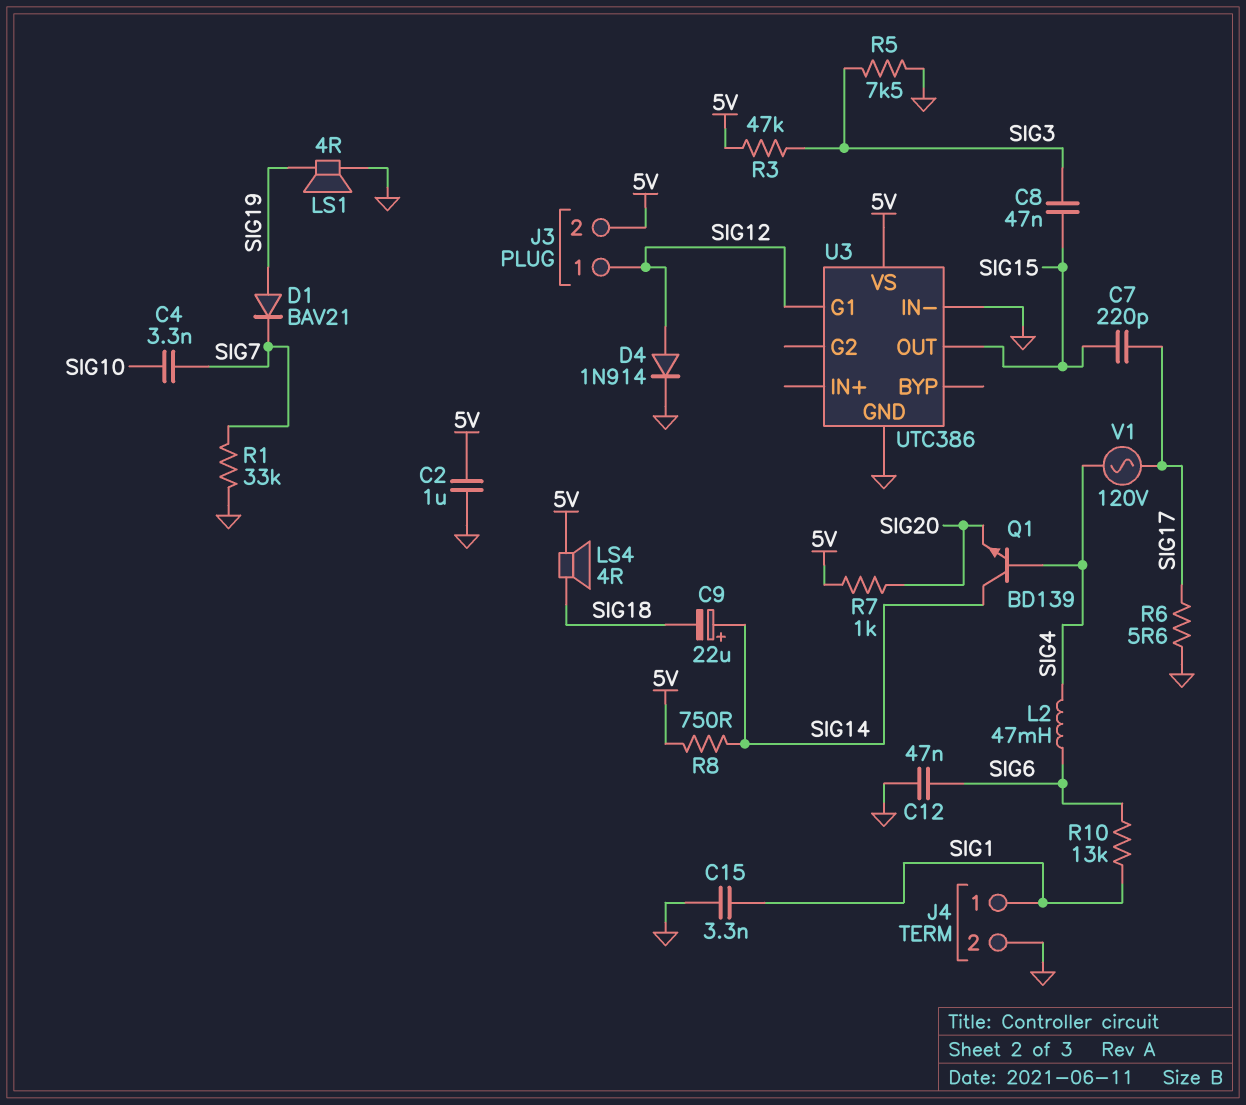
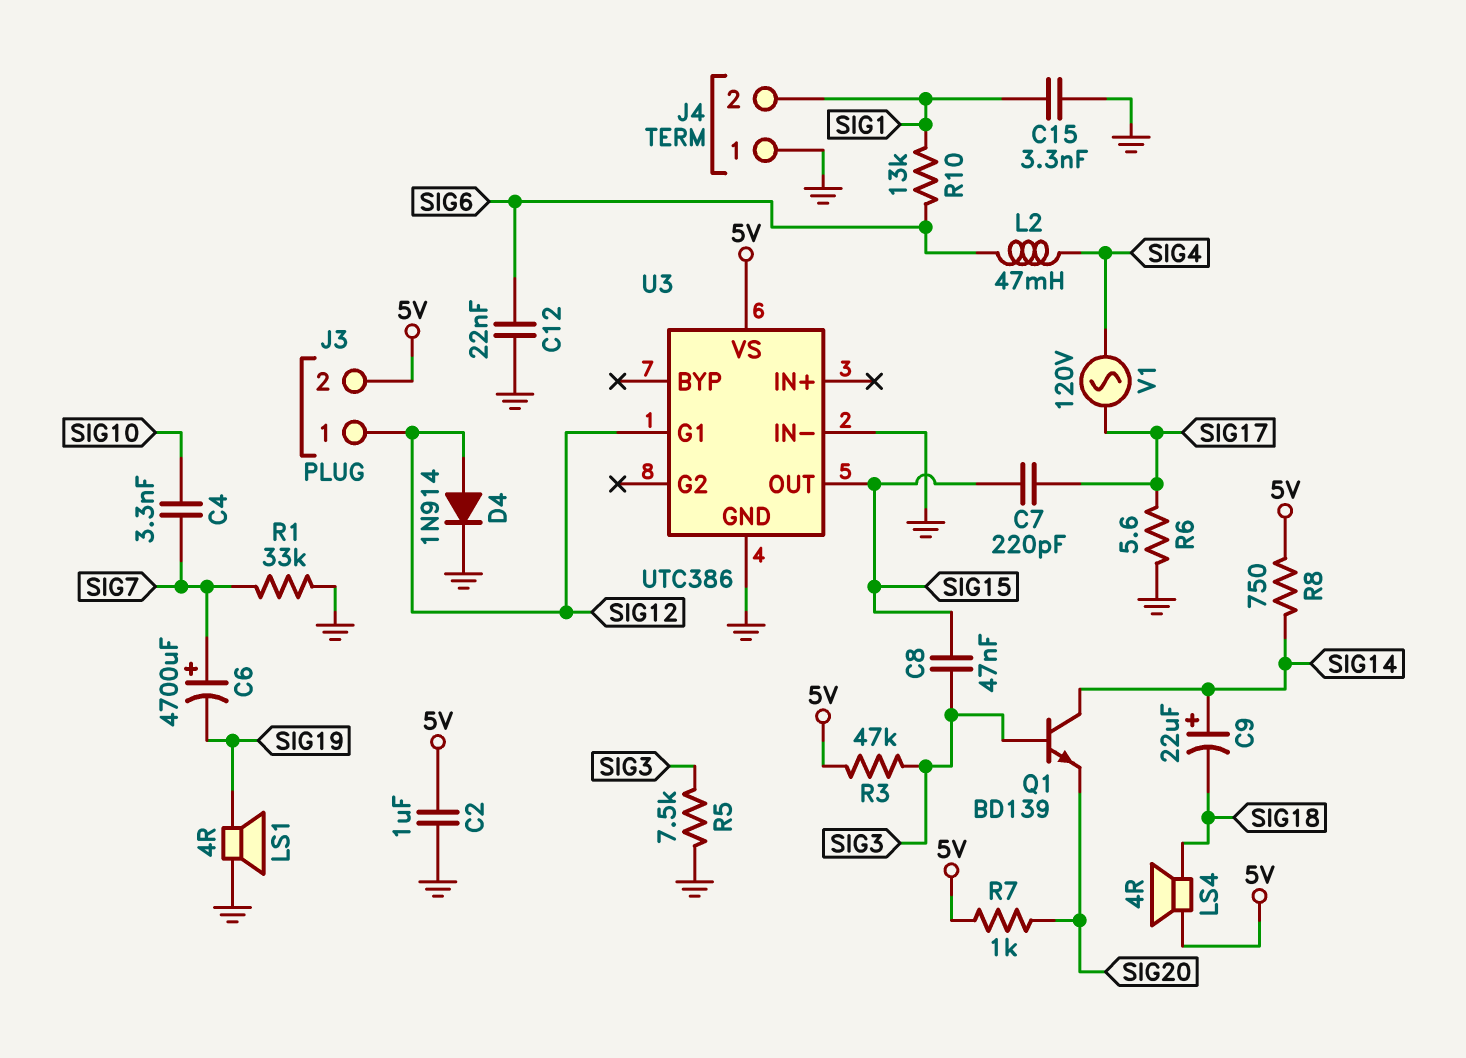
C6: none -> 4700uF (plus SIG7, minus SIG19)
C12: 47nF (GND, SIG6) -> 22nF (GND, SIG6)
D1: diode BAV21 (A SIG19, K SIG7) -> none
J4 pin 1: SIG1 -> GND
J4 pin 2: GND -> SIG1
Q1: NPN BD139 (B SIG4, C SIG14, E SIG20) -> NPN BD139 (B SIG3, C SIG14, E SIG20)

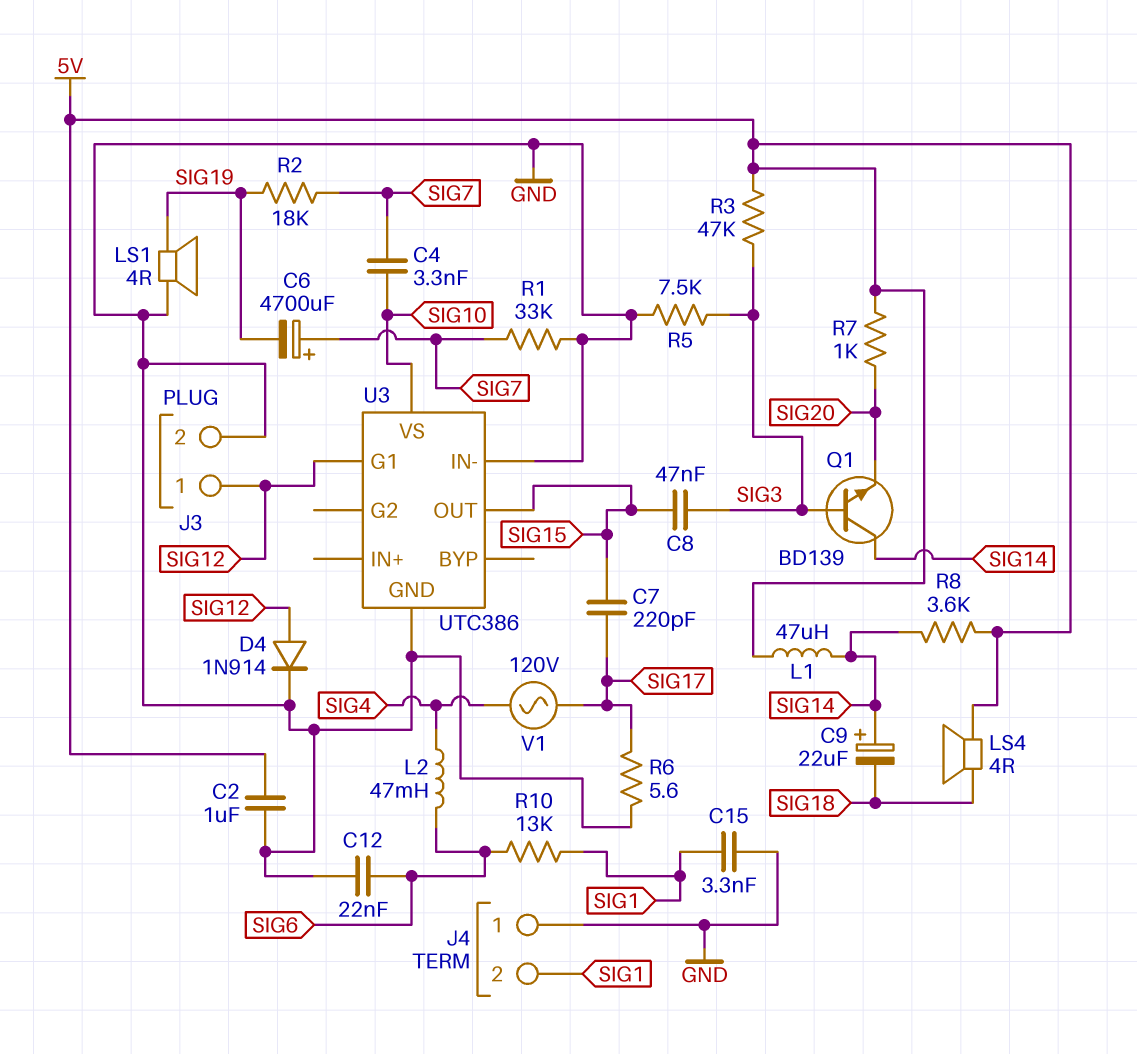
J3 pin 2: 5V -> GND
L1: none -> 47uH (5V, SIG14)
R2: none -> 18k (SIG7, SIG19)
R8: 750 (5V, SIG14) -> 3.6k (5V, SIG14)
U3 pin VS: 5V -> SIG10

